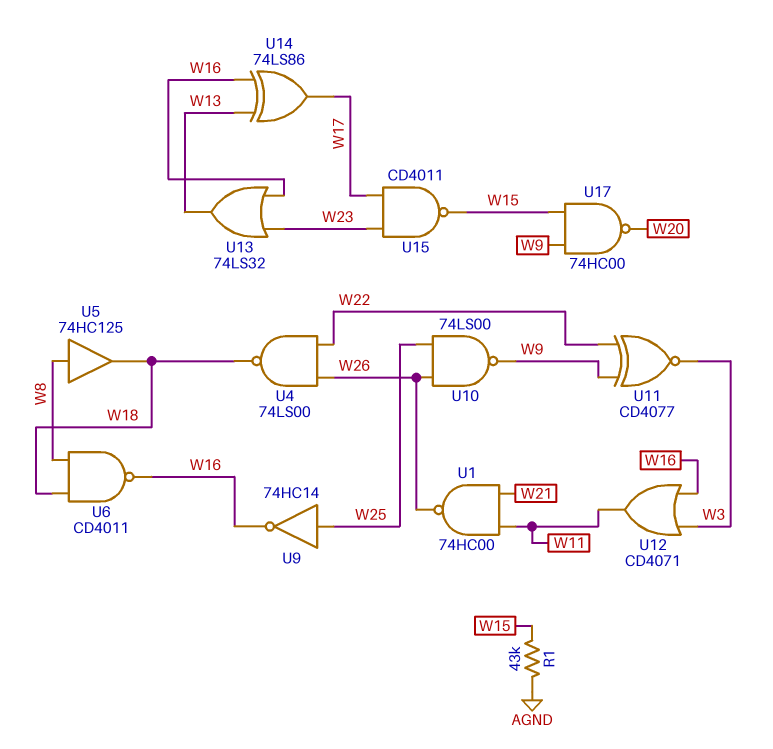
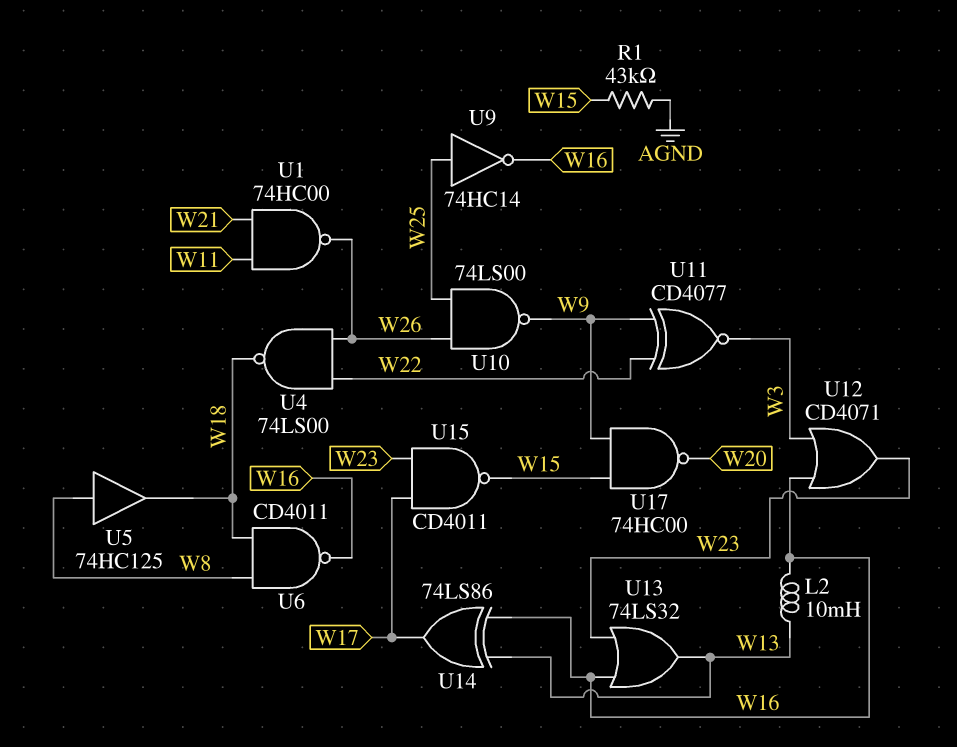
L2: none -> 10mH (W13, W16)
U12: OR CD4071 (in W3, in W16, out W11) -> OR CD4071 (in W3, in W16, out W23)

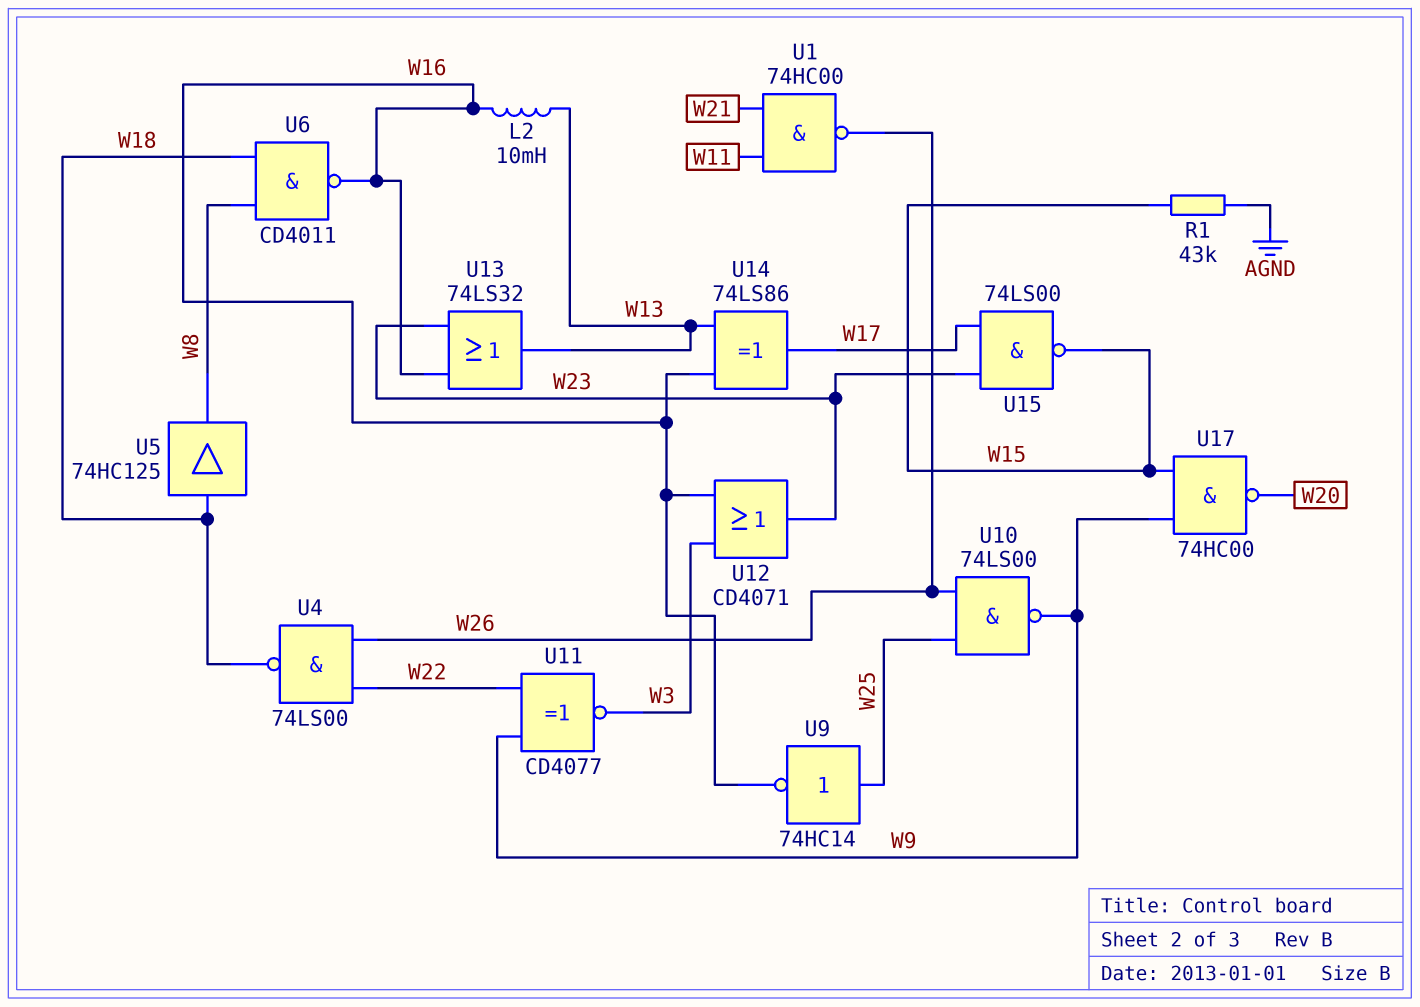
U5: buffer 74HC125 (in W8, out W18) -> buffer 74HC125 (in W18, out W8)
U15: NAND CD4011 (in W17, in W23, out W15) -> NAND 74LS00 (in W17, in W23, out W15)

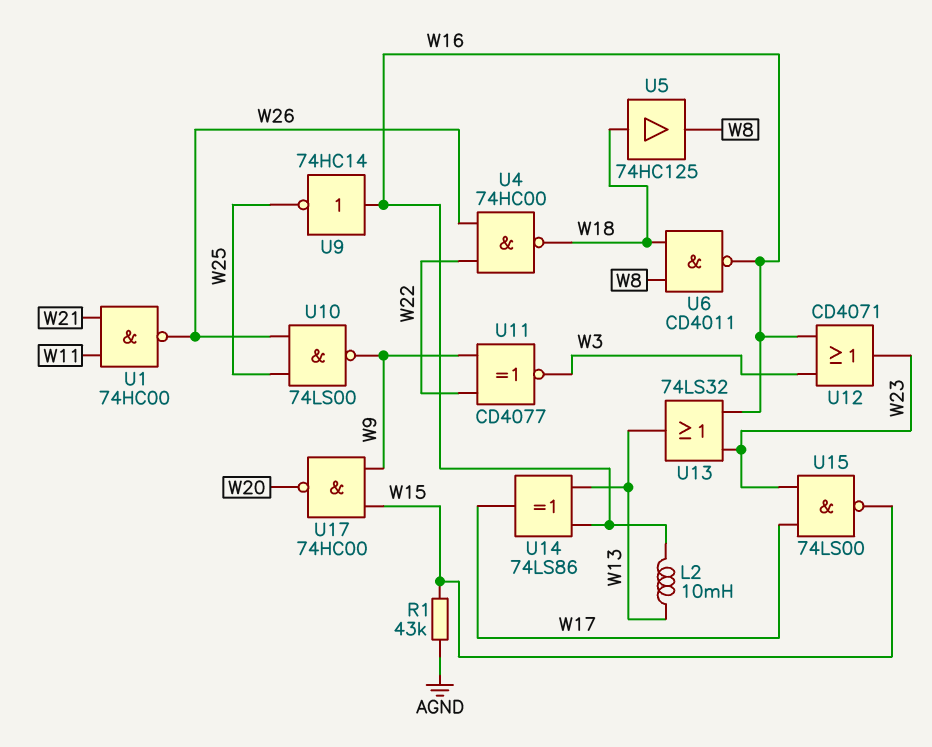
U4: NAND 74LS00 (in W22, in W26, out W18) -> NAND 74HC00 (in W22, in W26, out W18)
U9: NOT 74HC14 (in W25, out W16) -> NOT 74HC14 (in W16, out W25)

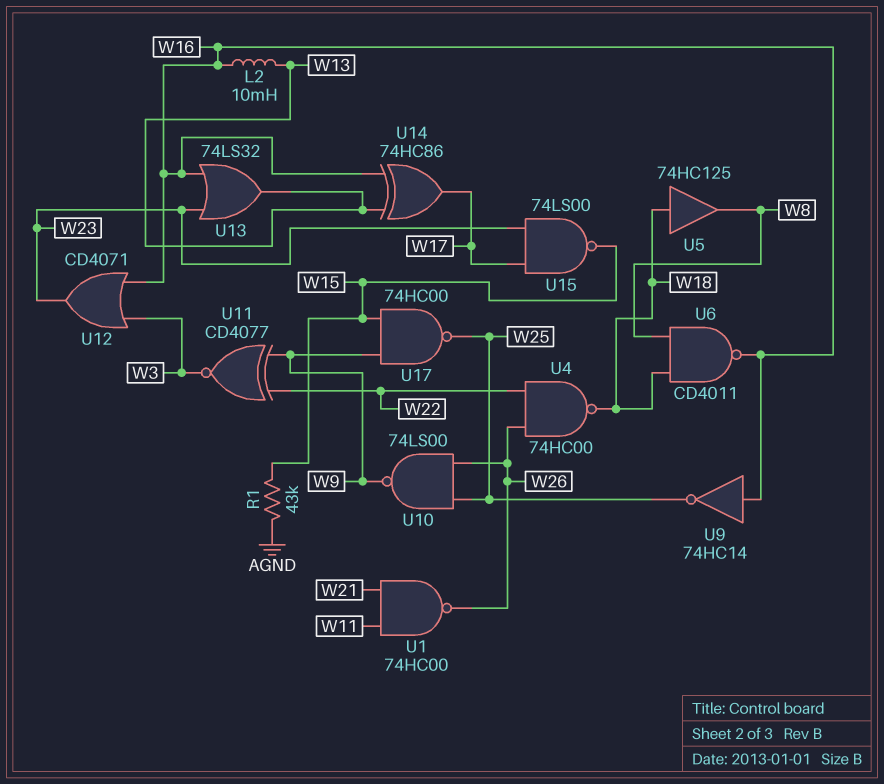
U14: XOR 74LS86 (in W13, in W16, out W17) -> XOR 74HC86 (in W13, in W16, out W17)
U17: NAND 74HC00 (in W9, in W15, out W20) -> NAND 74HC00 (in W9, in W15, out W25)

